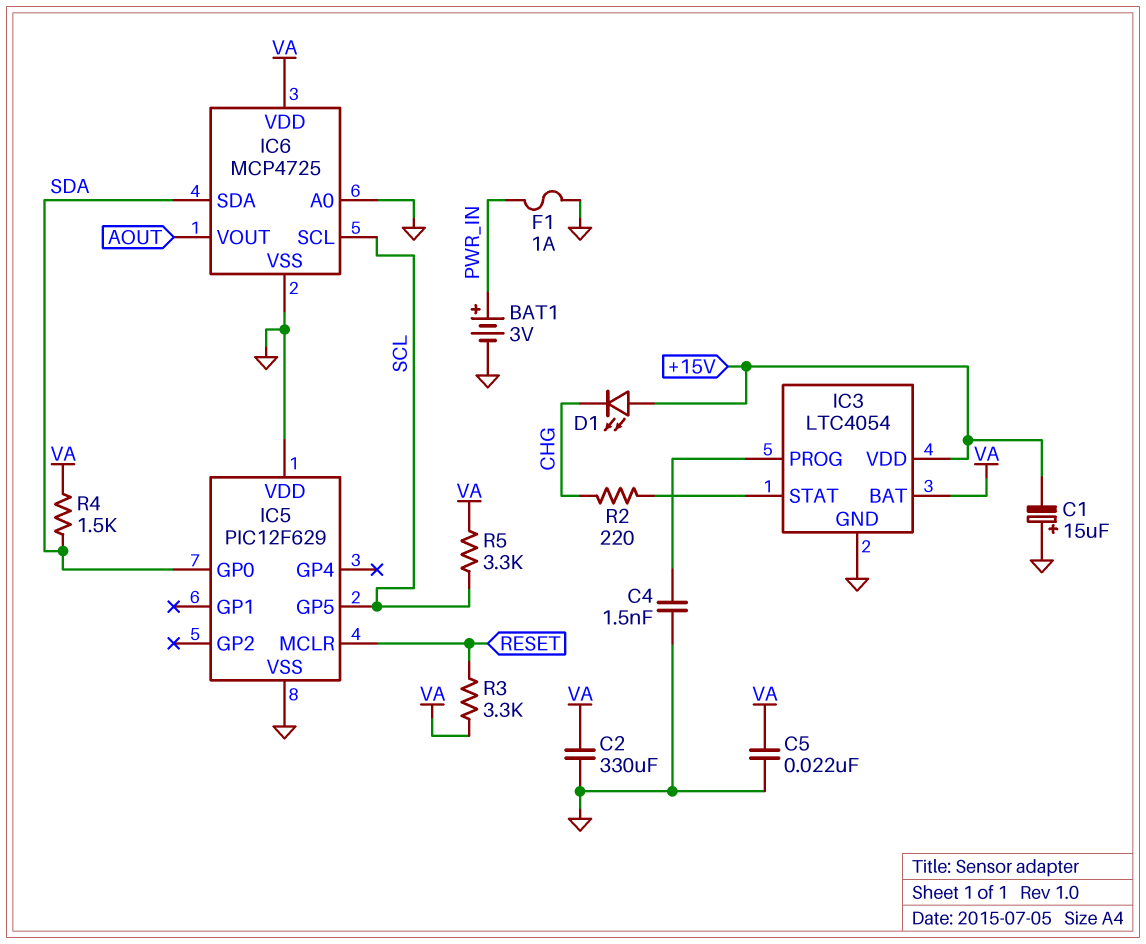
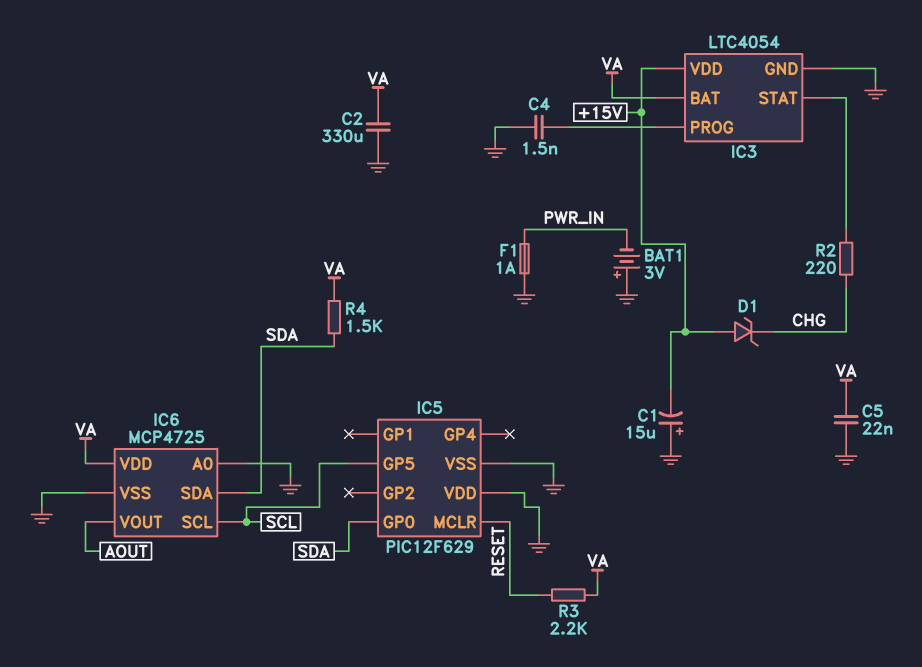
BAT1: 3V (plus PWR_IN, minus GND) -> 3V (plus GND, minus PWR_IN)
D1: LED (A +15V, K CHG) -> zener (A +15V, K CHG)
R3: 3.3k (RESET, VA) -> 2.2k (RESET, VA)
R5: 3.3k (SCL, VA) -> none

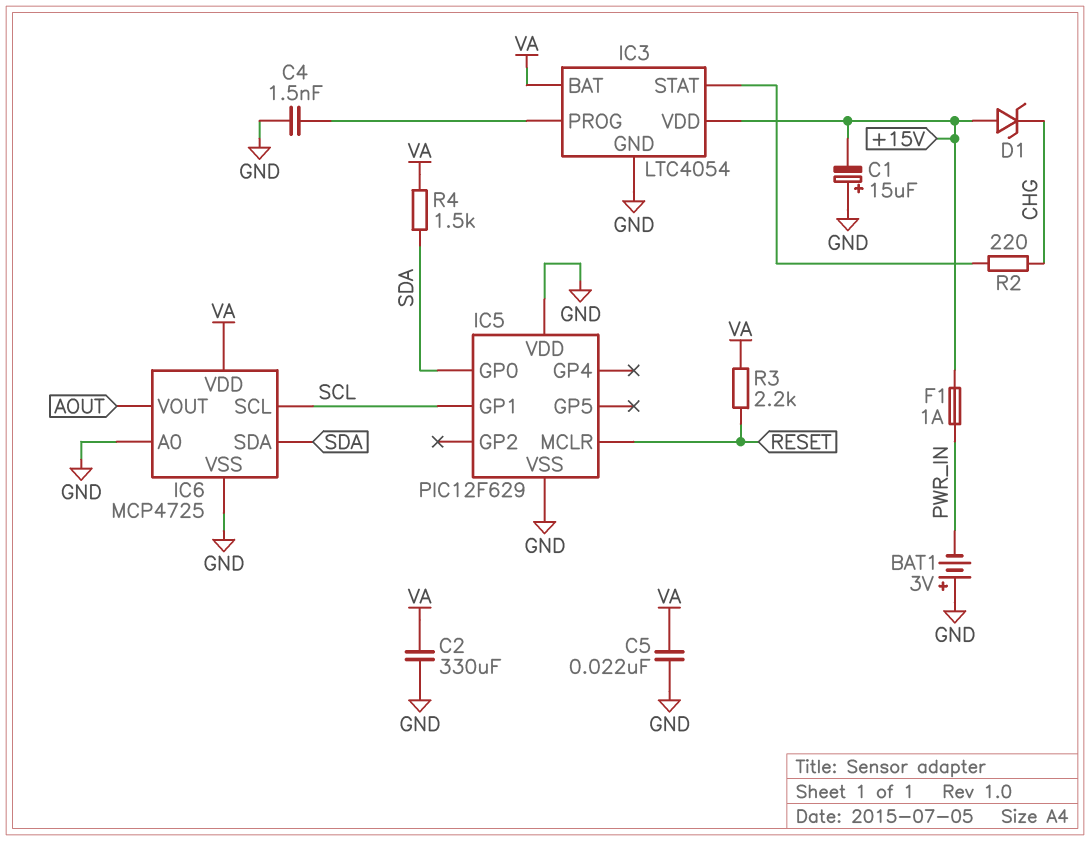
F1: 1A (GND, PWR_IN) -> 1A (+15V, PWR_IN)
IC5 pin GP1: none -> SCL
IC5 pin GP5: SCL -> none

